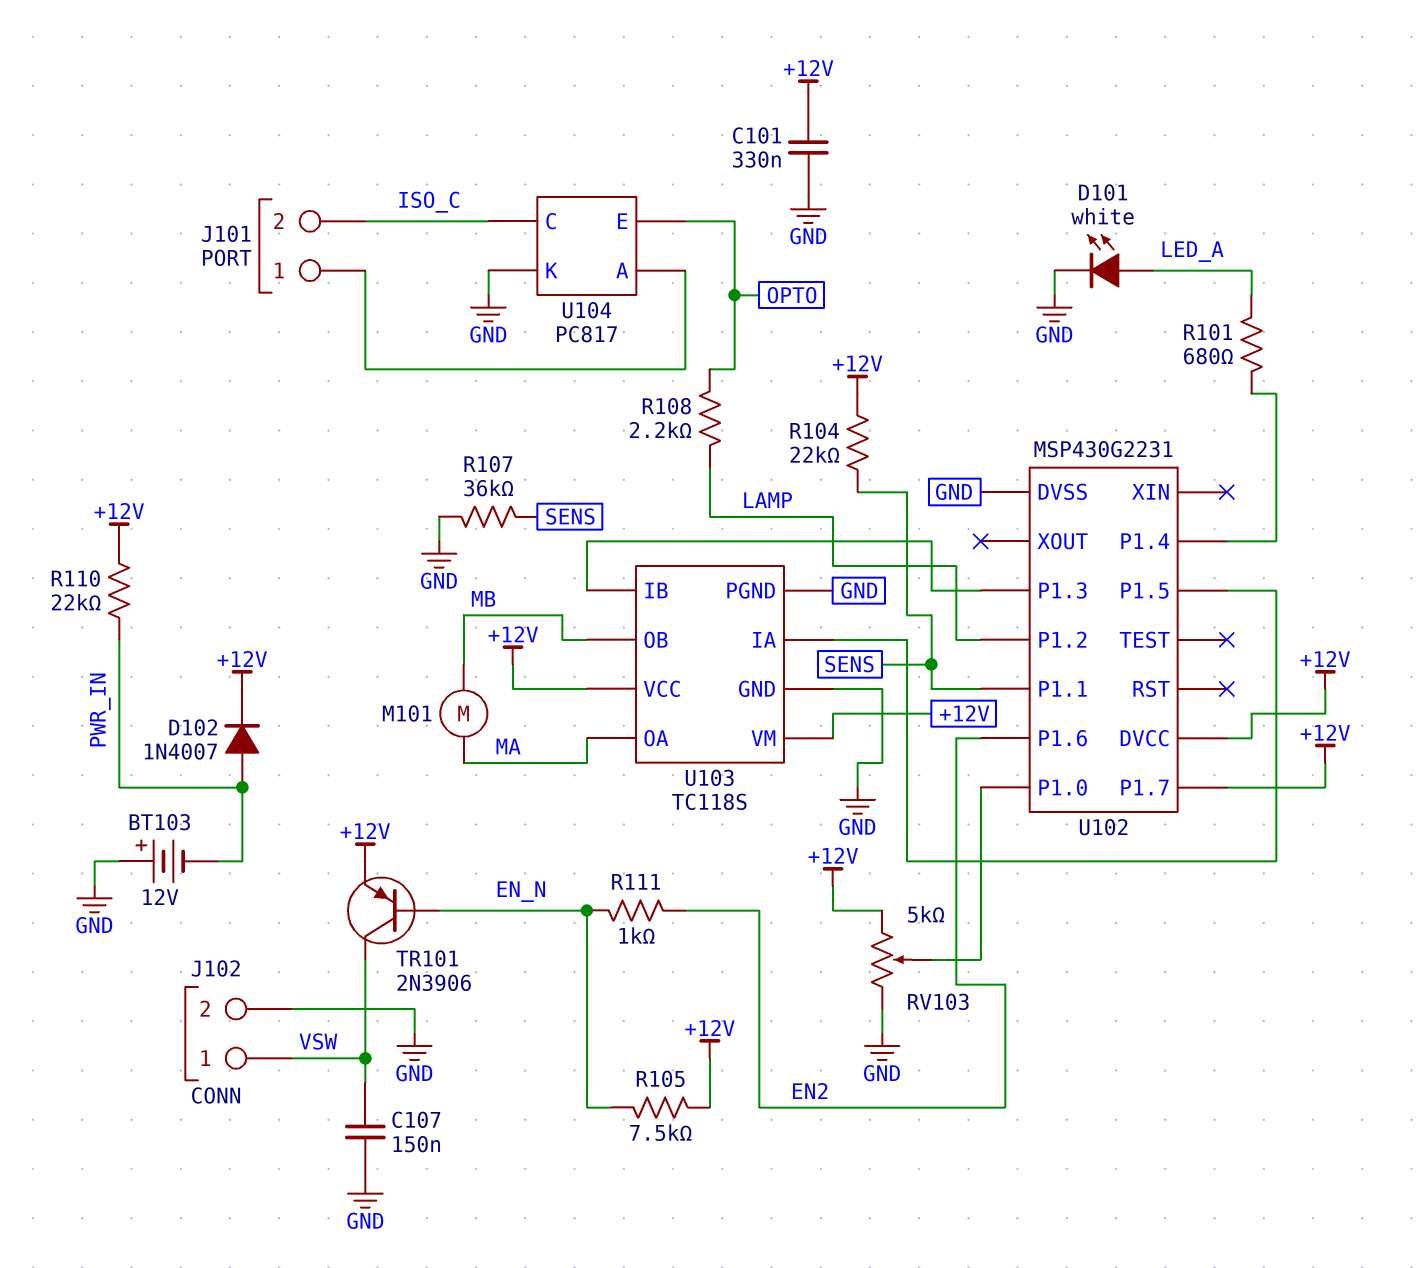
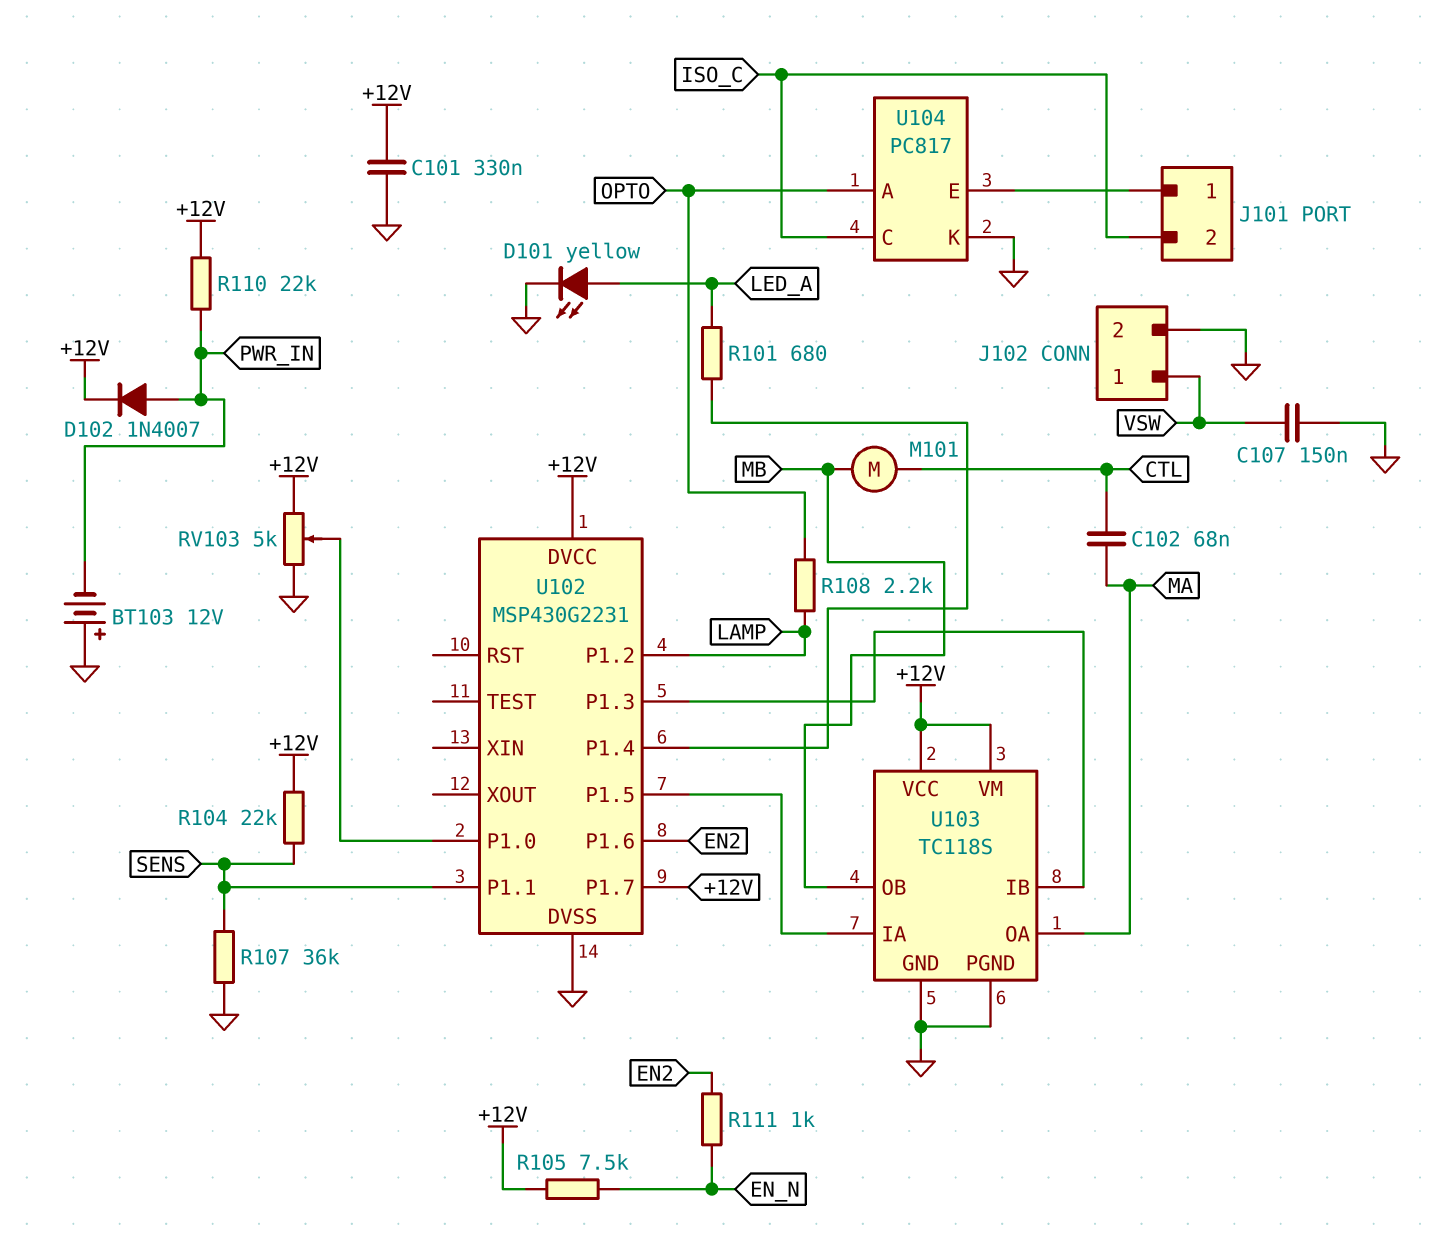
C102: none -> 68nF (CTL, MA)
D101: LED white (A LED_A, K GND) -> LED yellow (A LED_A, K GND)
M101: motor (MA, MB) -> motor (CTL, MB)
TR101: PNP 2N3906 (B EN_N, C VSW, E +12V) -> none
U104 pin A: J101/1 -> OPTO
U104 pin E: OPTO -> J101/1

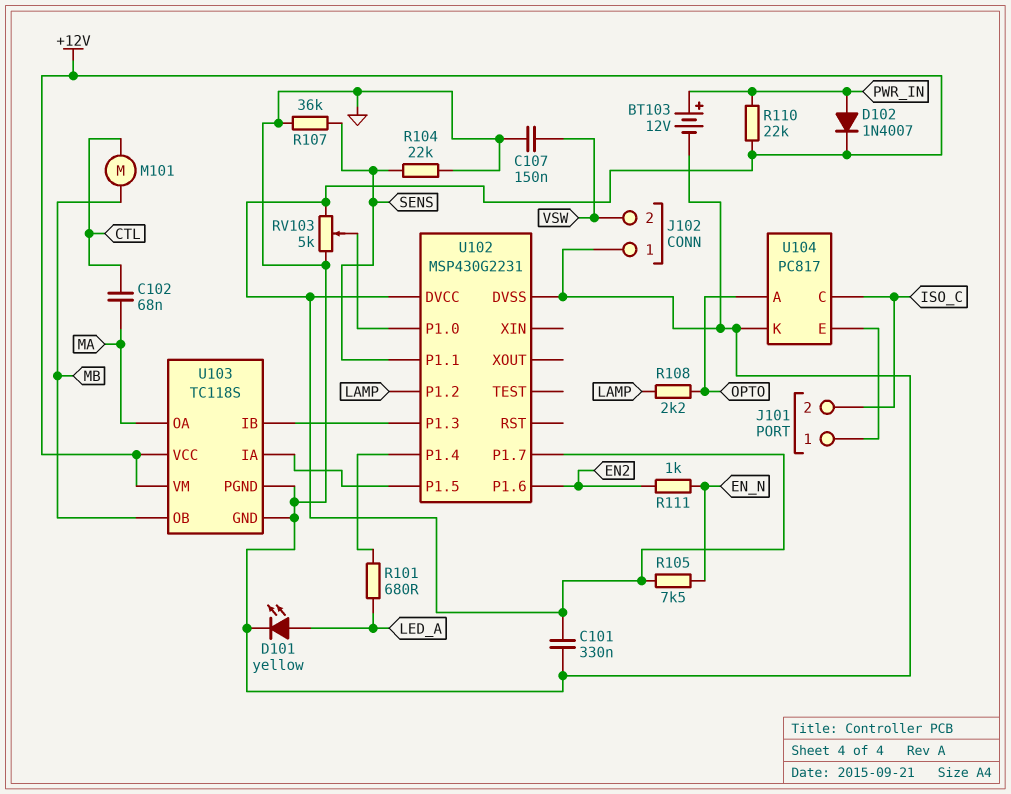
BT103: 12V (plus GND, minus PWR_IN) -> 12V (plus PWR_IN, minus GND)
J102 pin 1: VSW -> GND
J102 pin 2: GND -> VSW
R104: 22k (+12V, SENS) -> 22k (GND, SENS)

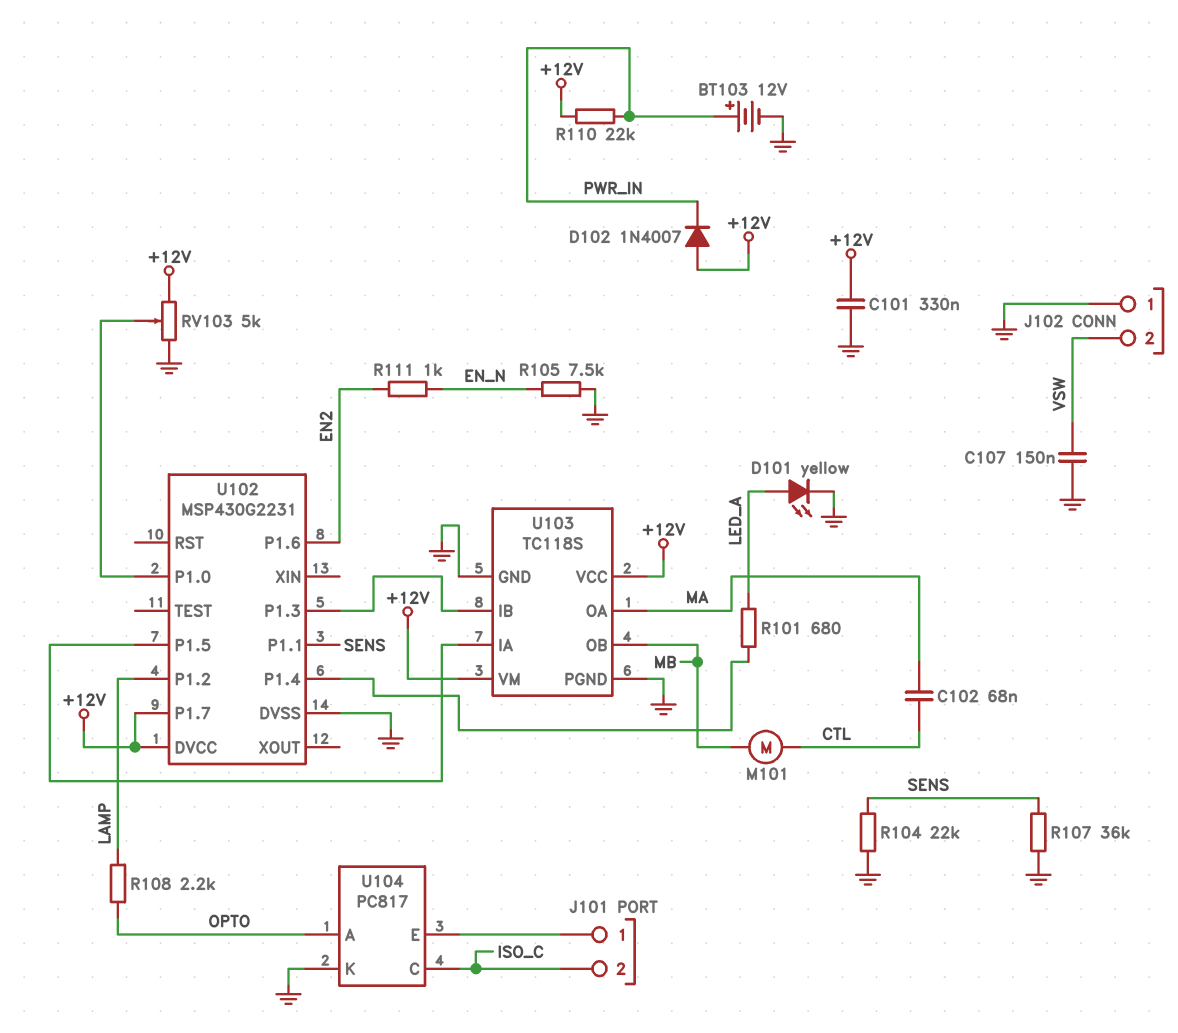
D102: diode 1N4007 (A PWR_IN, K +12V) -> diode 1N4007 (A +12V, K PWR_IN)
R105: 7.5k (+12V, EN_N) -> 7.5k (EN_N, GND)

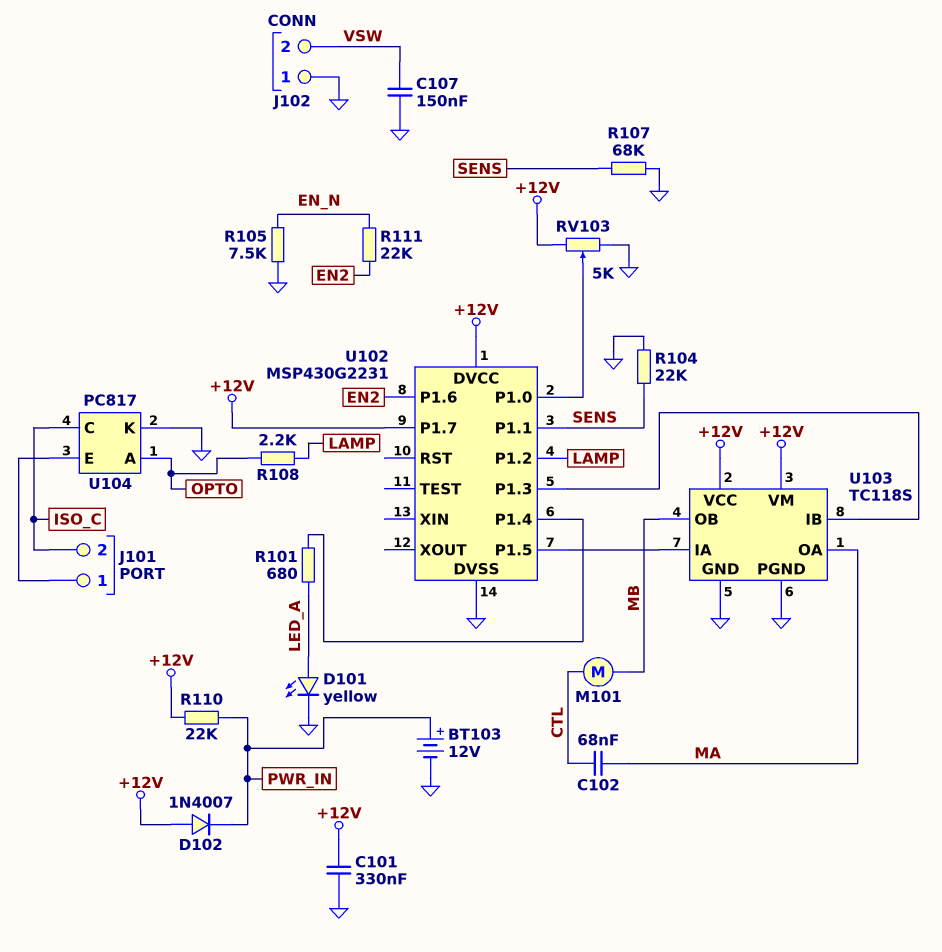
R107: 36k (GND, SENS) -> 68k (GND, SENS)
R111: 1k (EN2, EN_N) -> 22k (EN2, EN_N)

